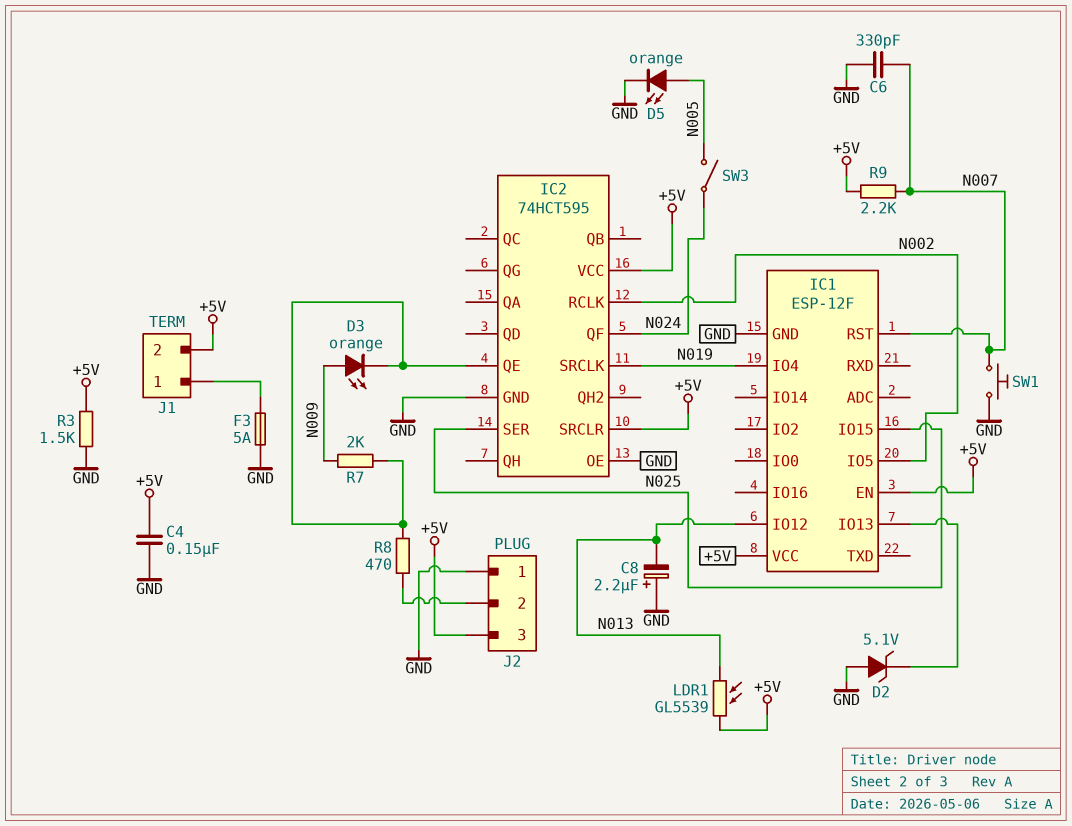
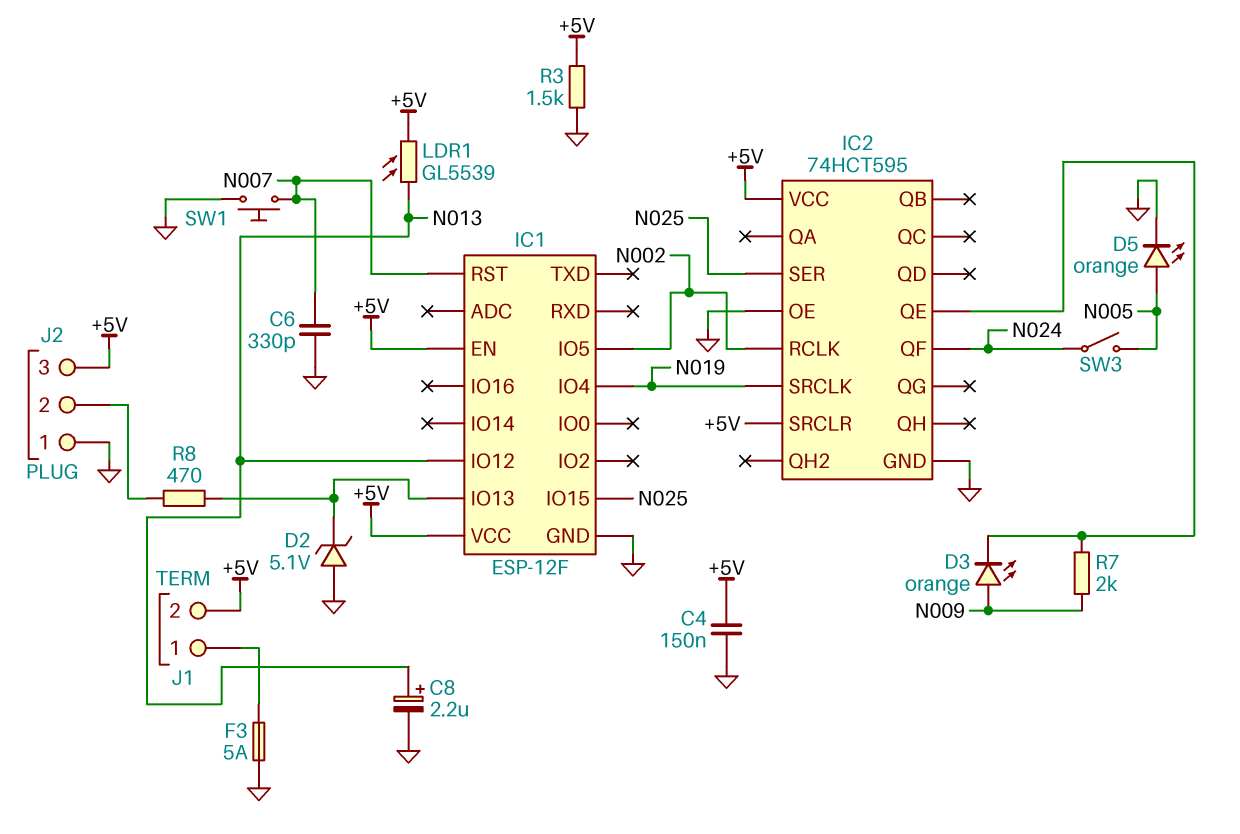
C8: 2.2uF (plus GND, minus N013) -> 2.2uF (plus N013, minus GND)
R8: 470 (IC2/QE, J2/2) -> 470 (IC1/IO13, J2/2)
R9: 2.2k (+5V, N007) -> none

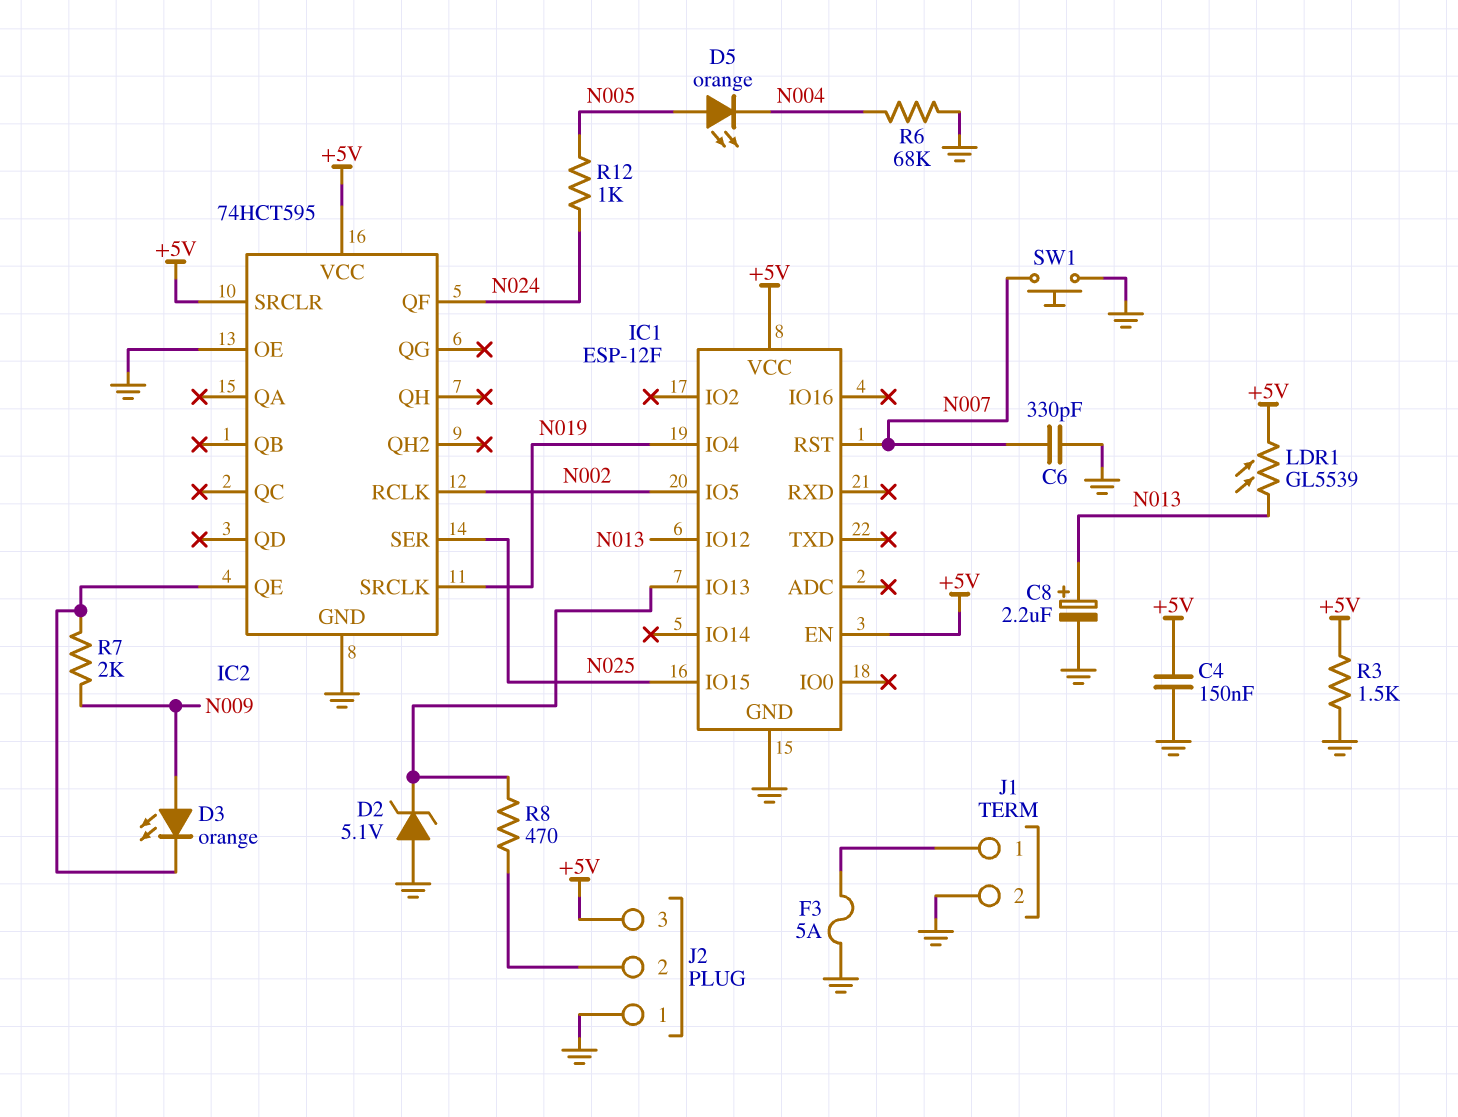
D5: LED orange (A N005, K GND) -> LED orange (A N005, K N004)
J1 pin 2: +5V -> GND
R6: none -> 68k (GND, N004)
R12: none -> 1k (N005, N024)
SW3: switch (N005, N024) -> none

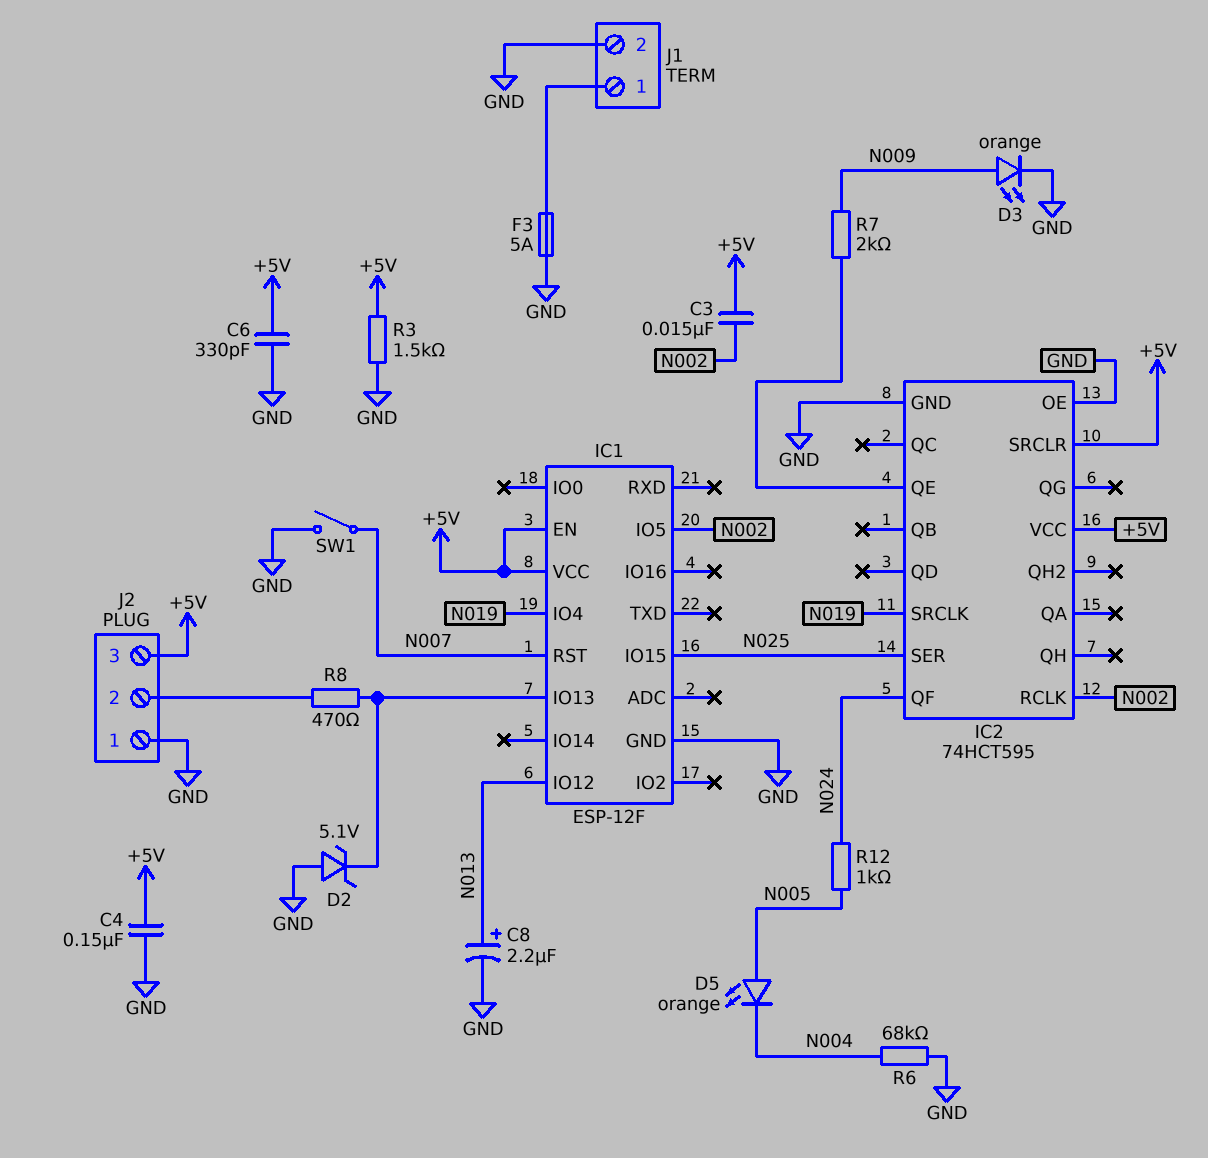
C3: none -> 15nF (+5V, N002)
C6: 330pF (GND, N007) -> 330pF (+5V, GND)
D3: LED orange (A N009, K IC2/QE) -> LED orange (A N009, K GND)
LDR1: GL5539 (+5V, N013) -> none
SW1: button (GND, N007) -> switch (GND, N007)

